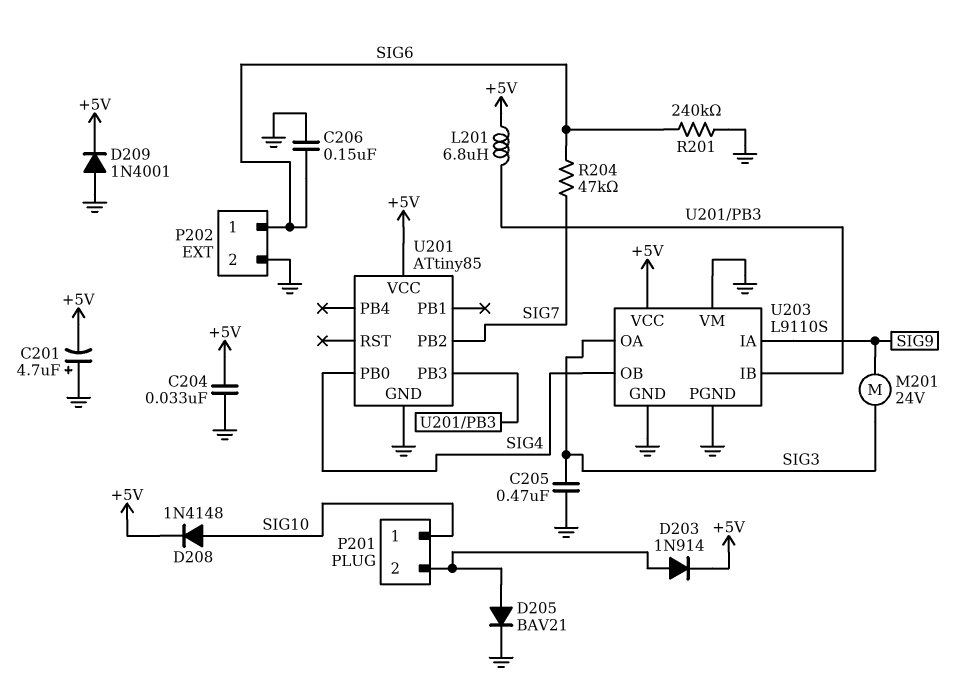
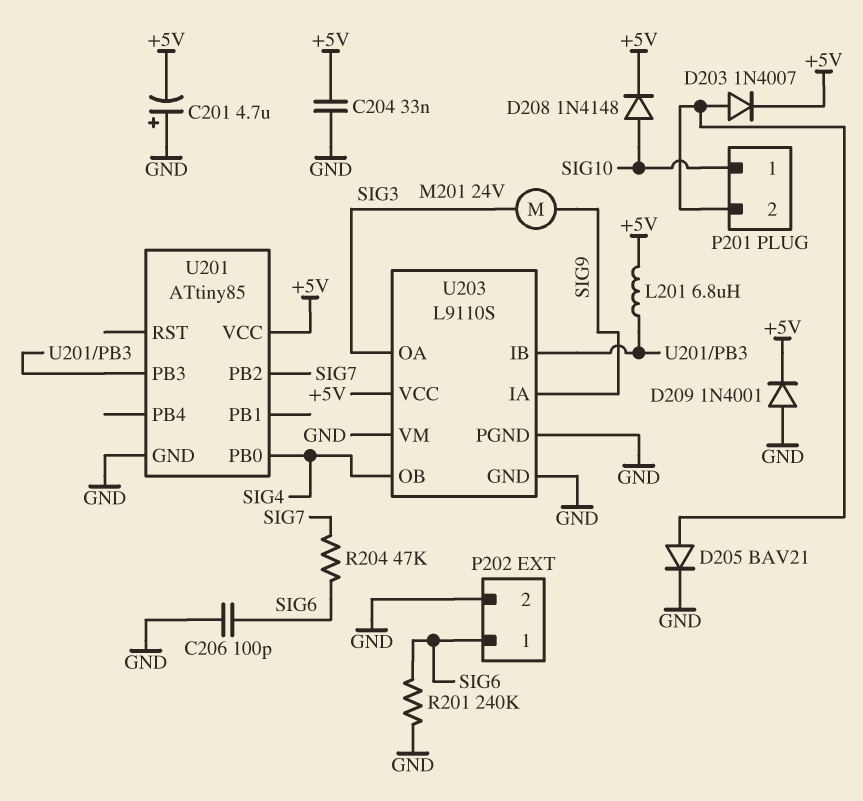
C205: 470nF (GND, SIG3) -> none
C206: 150nF (GND, SIG6) -> 100pF (GND, SIG6)
D203: diode 1N914 (A P201/2, K +5V) -> diode 1N4007 (A P201/2, K +5V)

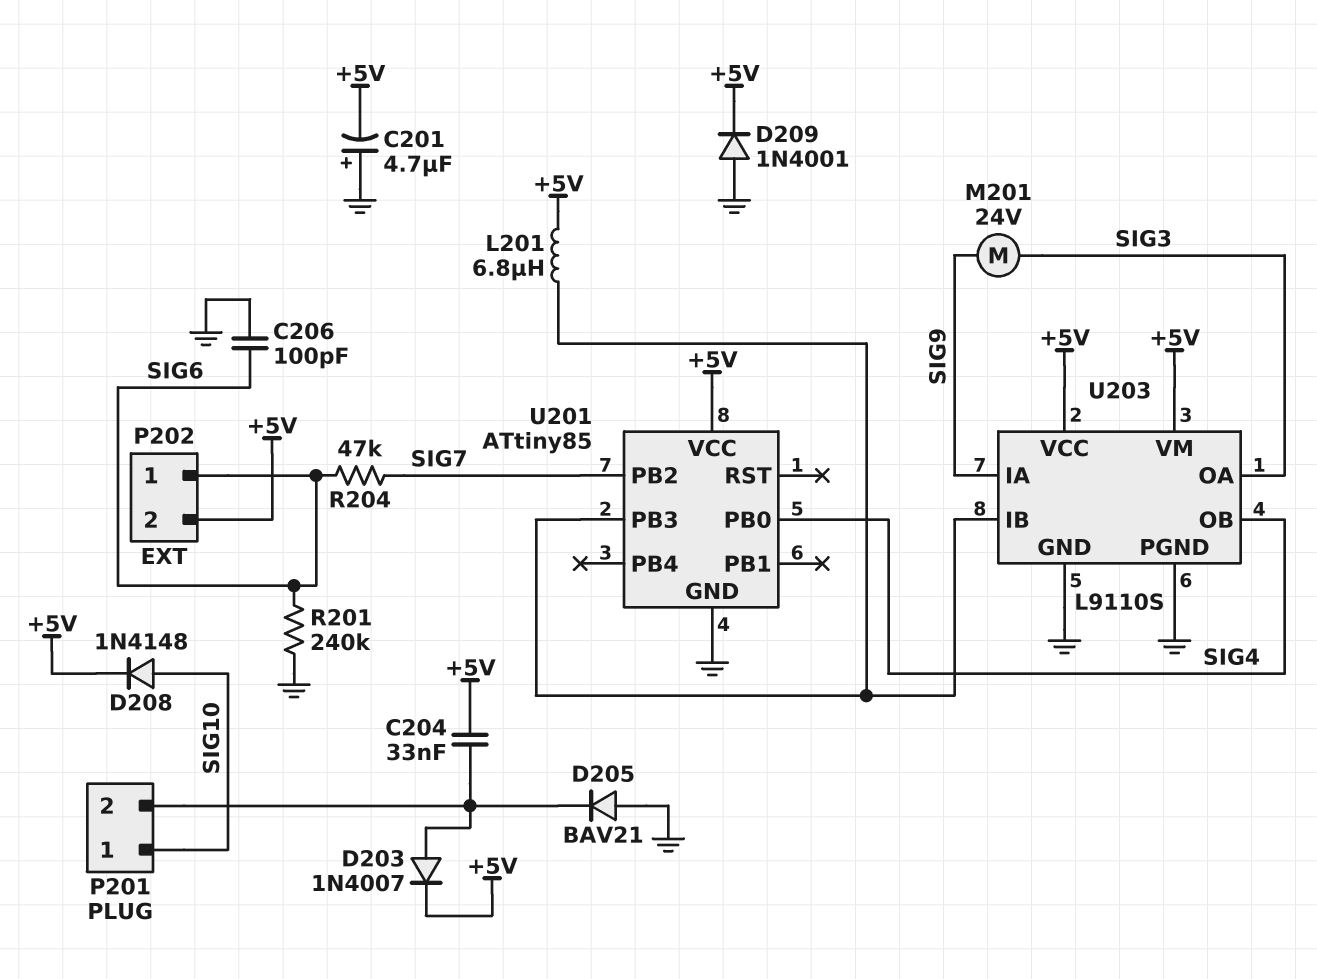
C204: 33nF (+5V, GND) -> 33nF (+5V, P201/2)
D205: diode BAV21 (A P201/2, K GND) -> diode BAV21 (A GND, K P201/2)
P202 pin 2: GND -> +5V
U203 pin VM: GND -> +5V

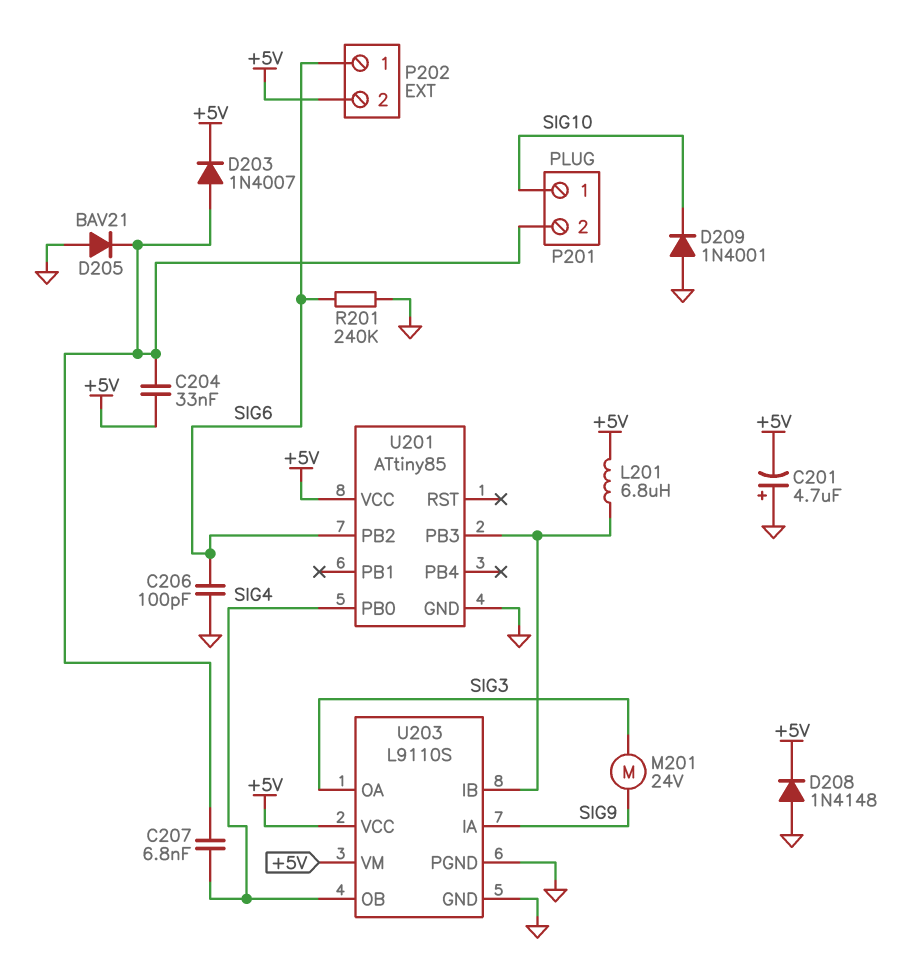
C207: none -> 6.8nF (P201/2, SIG4)
D208: diode 1N4148 (A SIG10, K +5V) -> diode 1N4148 (A GND, K +5V)
D209: diode 1N4001 (A GND, K +5V) -> diode 1N4001 (A GND, K SIG10)
R204: 47k (SIG6, SIG7) -> none
U201 pin PB2: SIG7 -> SIG6

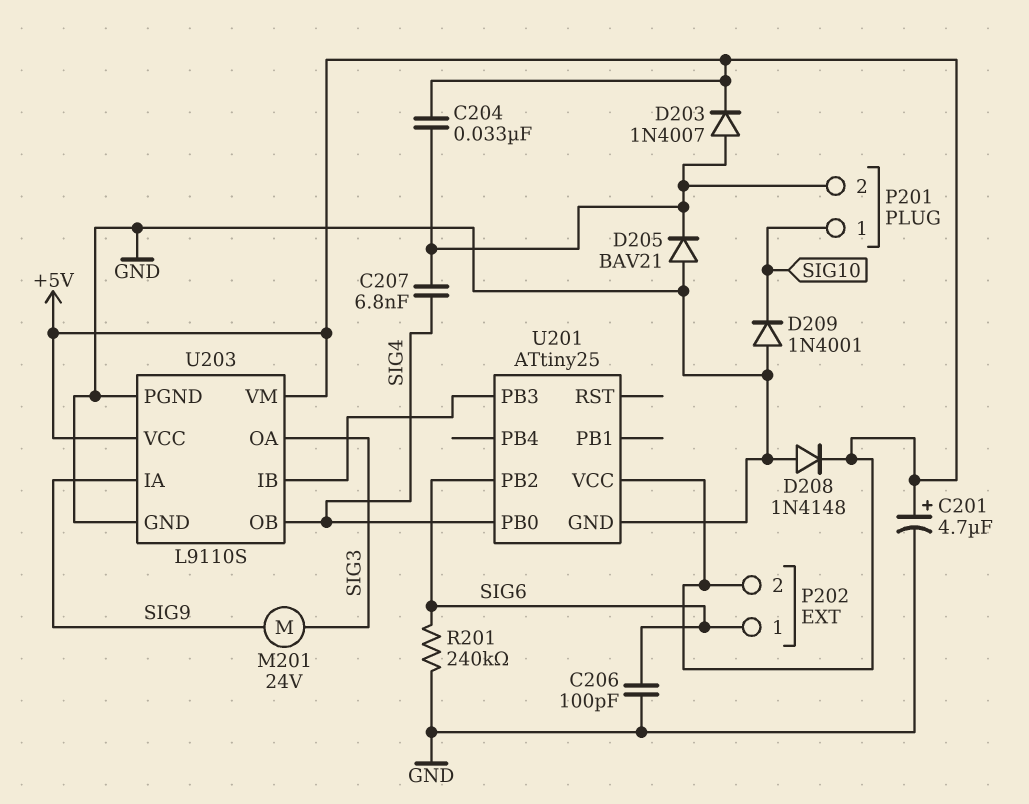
C201: 4.7uF (plus GND, minus +5V) -> 4.7uF (plus +5V, minus GND)
L201: 6.8uH (+5V, U201/PB3) -> none
U201: ATtiny85 -> ATtiny25

